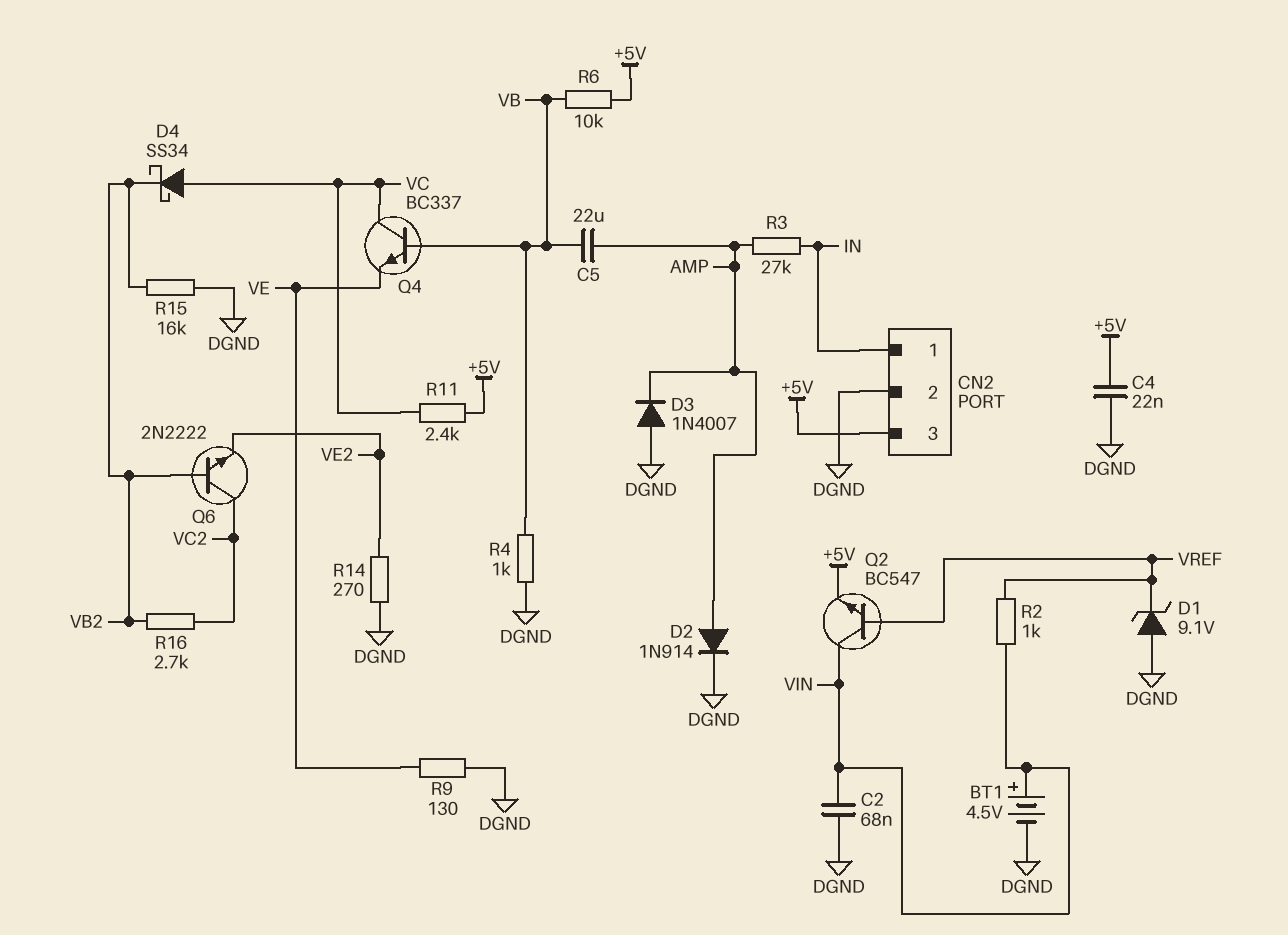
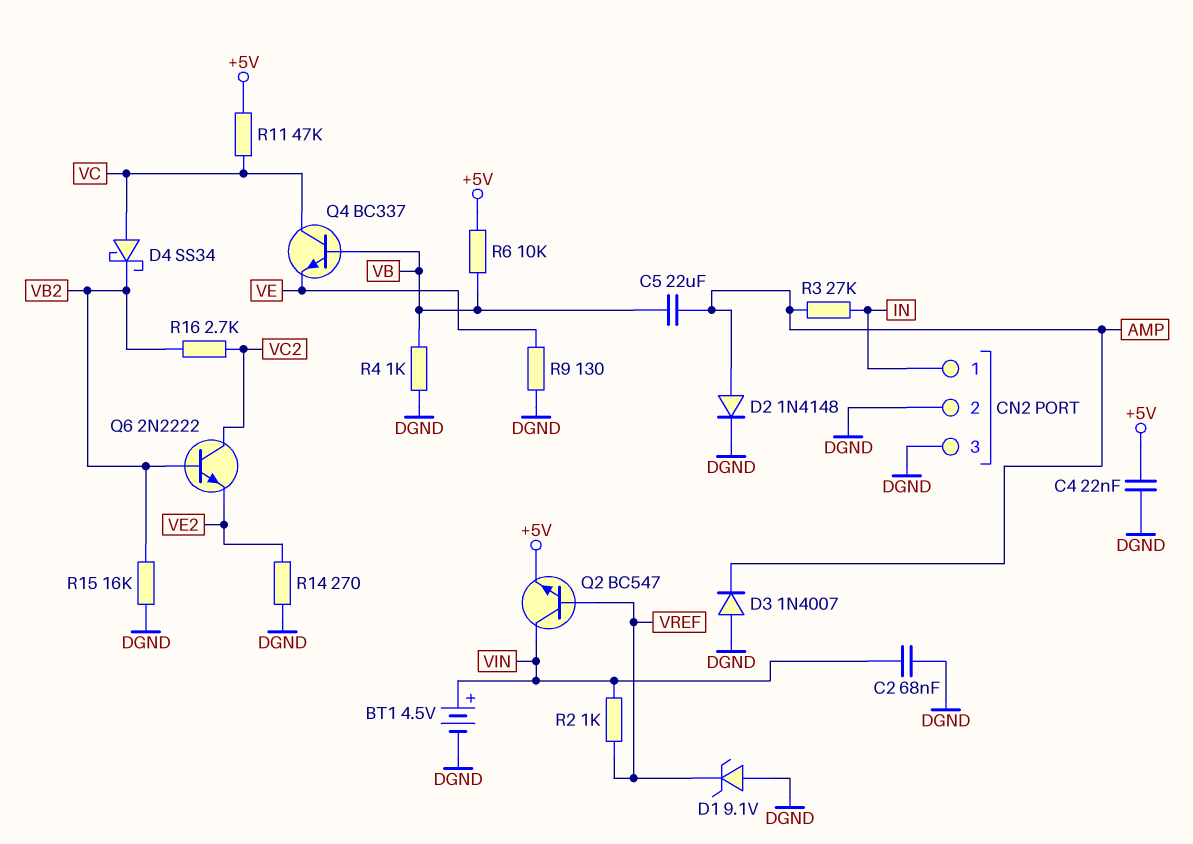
CN2 pin 3: +5V -> DGND
D2: diode 1N914 (A AMP, K DGND) -> diode 1N4148 (A AMP, K DGND)
R11: 2.4k (+5V, VC) -> 47k (+5V, VC)

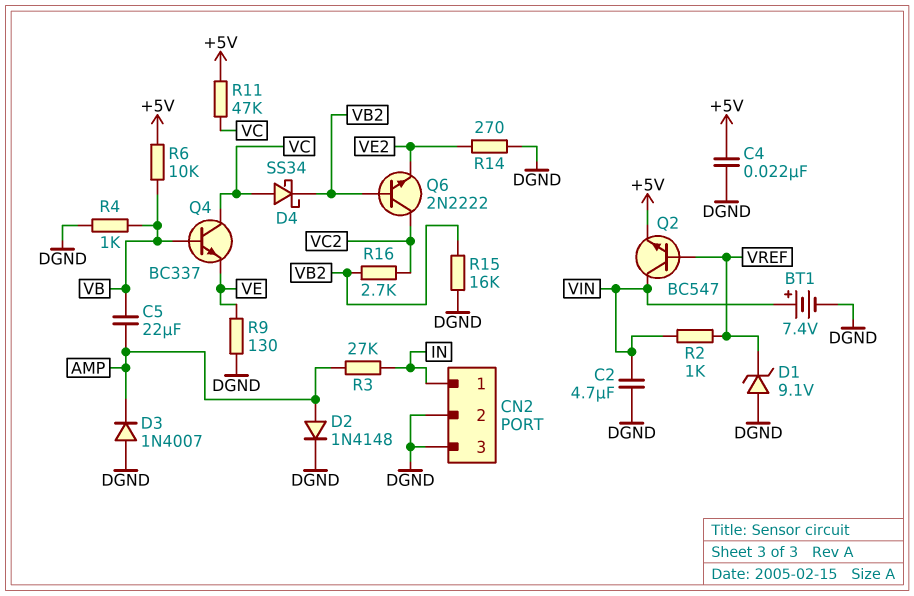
BT1: 4.5V (plus VIN, minus DGND) -> 7.4V (plus VIN, minus DGND)
C2: 68nF (DGND, VIN) -> 4.7uF (DGND, VIN)

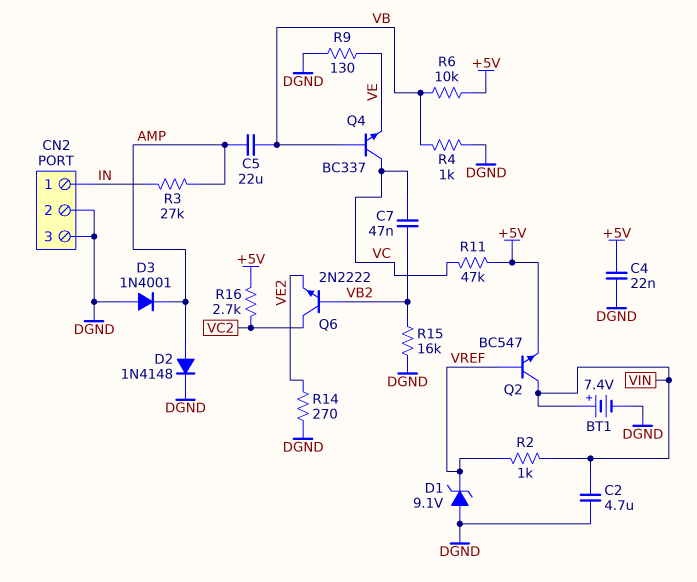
C7: none -> 47nF (VB2, VC)
D3: diode 1N4007 (A DGND, K AMP) -> diode 1N4001 (A DGND, K AMP)
D4: schottky SS34 (A VC, K VB2) -> none
R16: 2.7k (VB2, VC2) -> 2.7k (+5V, VC2)

